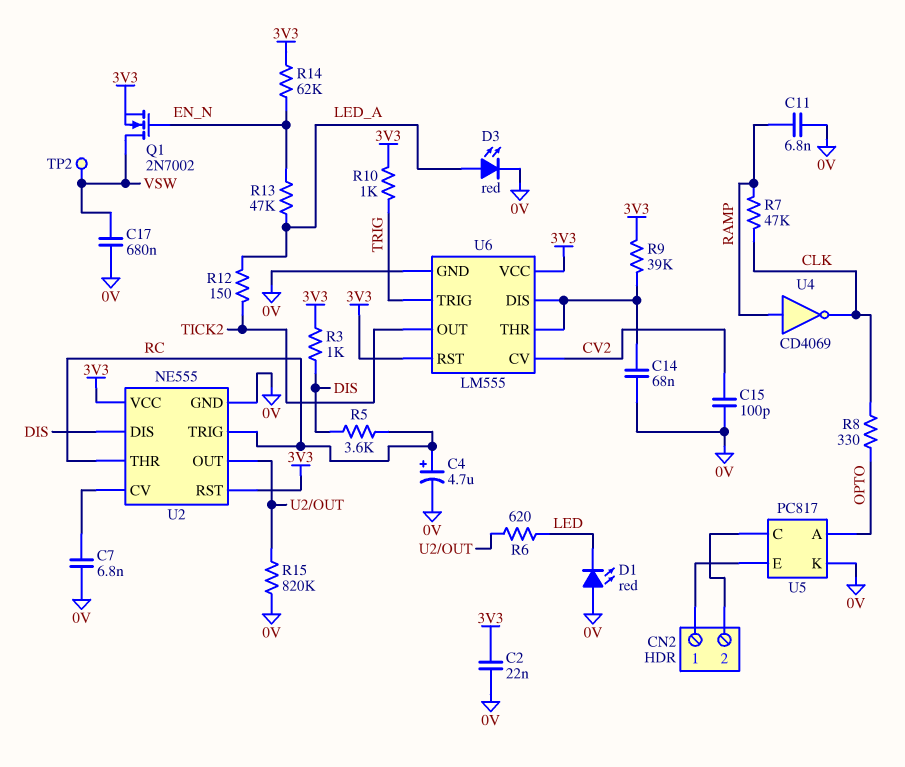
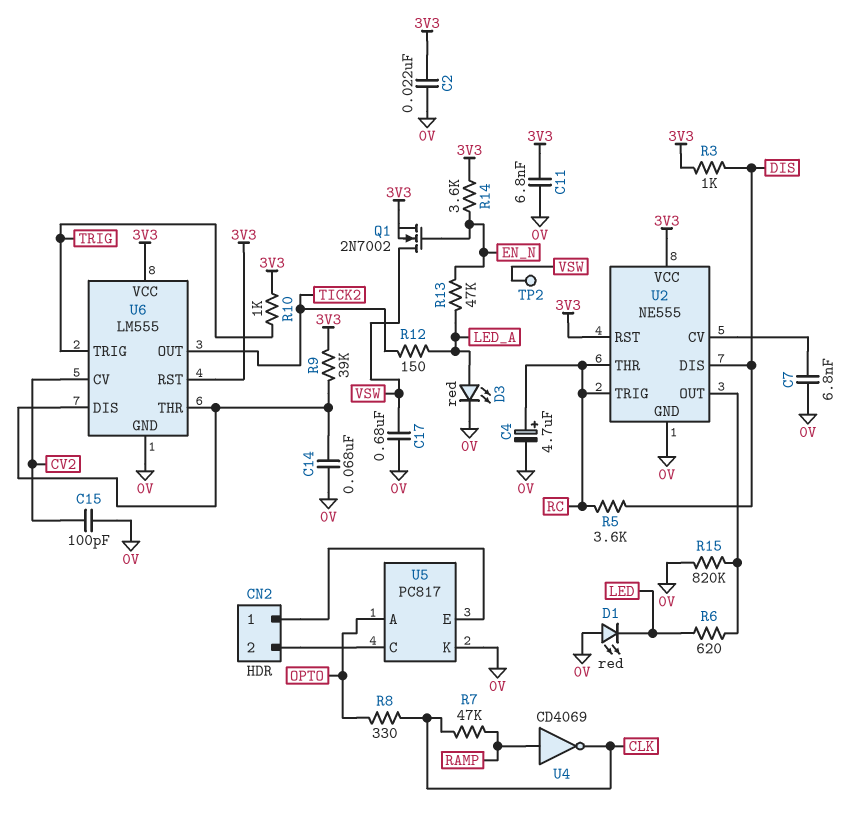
C11: 6.8nF (0V, RAMP) -> 6.8nF (0V, 3V3)
R14: 62k (3V3, EN_N) -> 3.6k (3V3, EN_N)

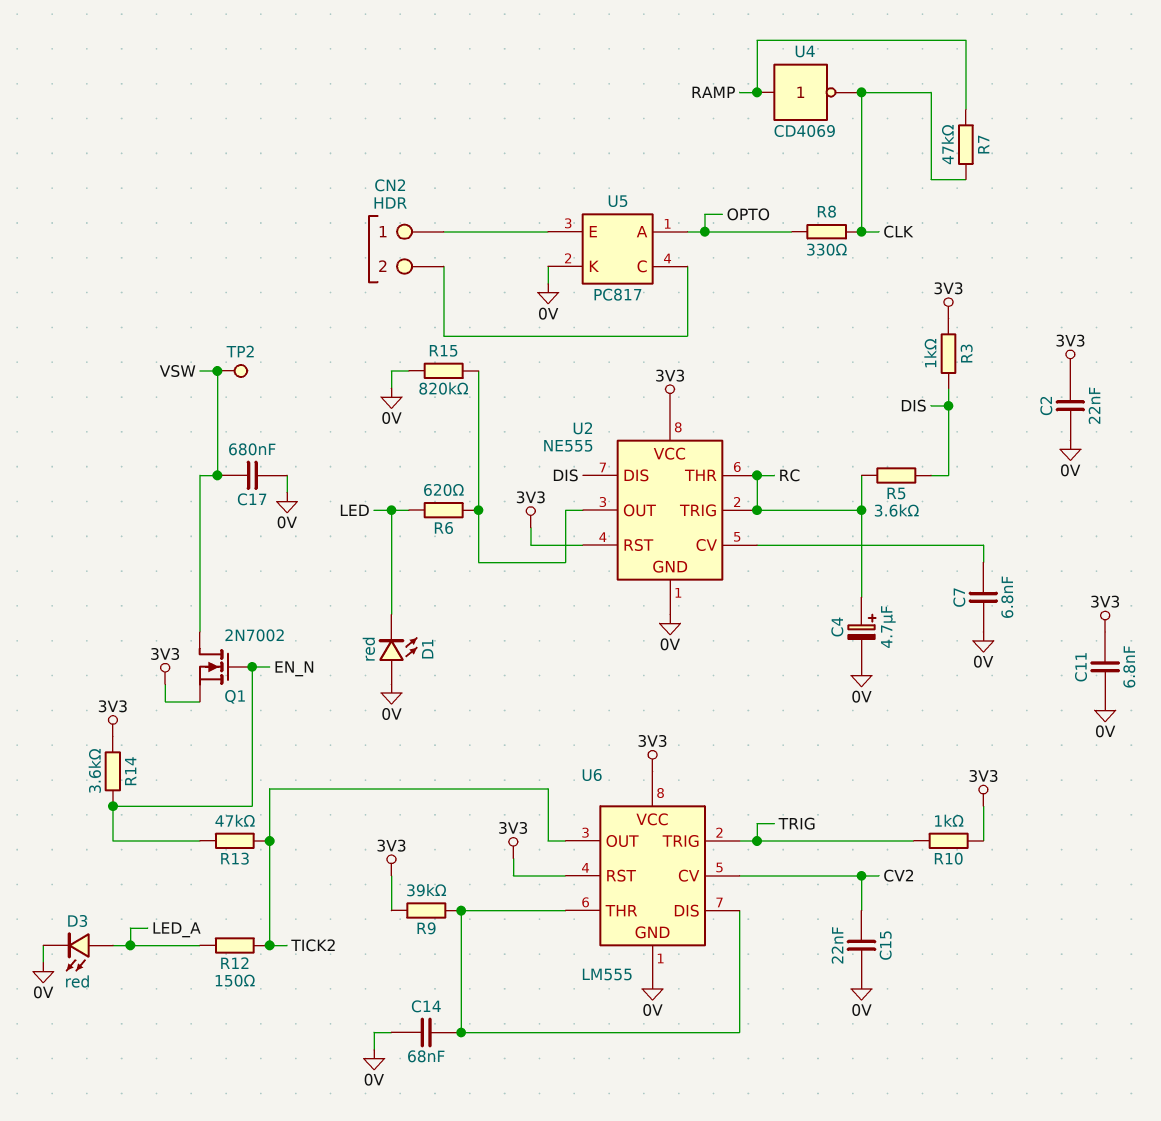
C15: 100pF (0V, CV2) -> 22nF (0V, CV2)
R13: 47k (EN_N, LED_A) -> 47k (EN_N, TICK2)

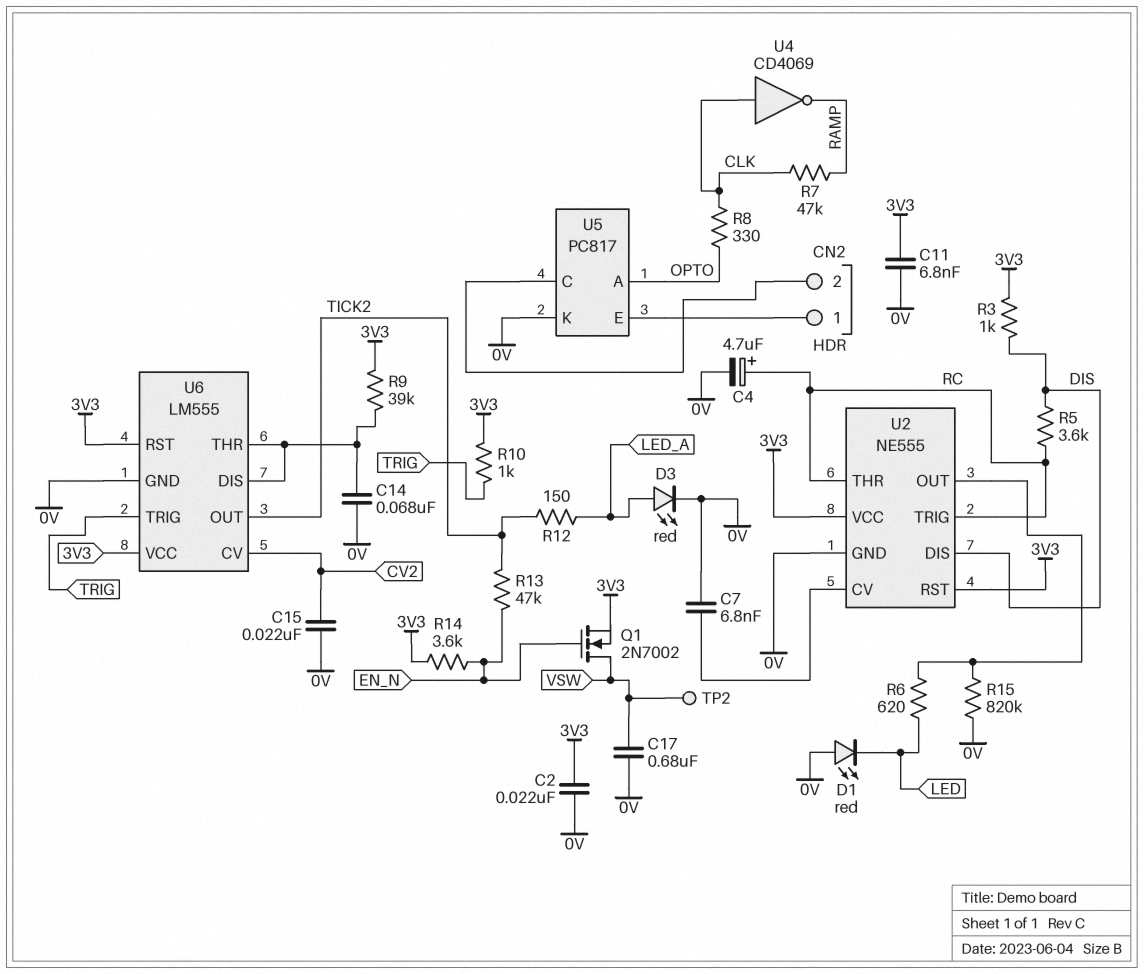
U4: NOT CD4069 (in RAMP, out CLK) -> NOT CD4069 (in CLK, out RAMP)

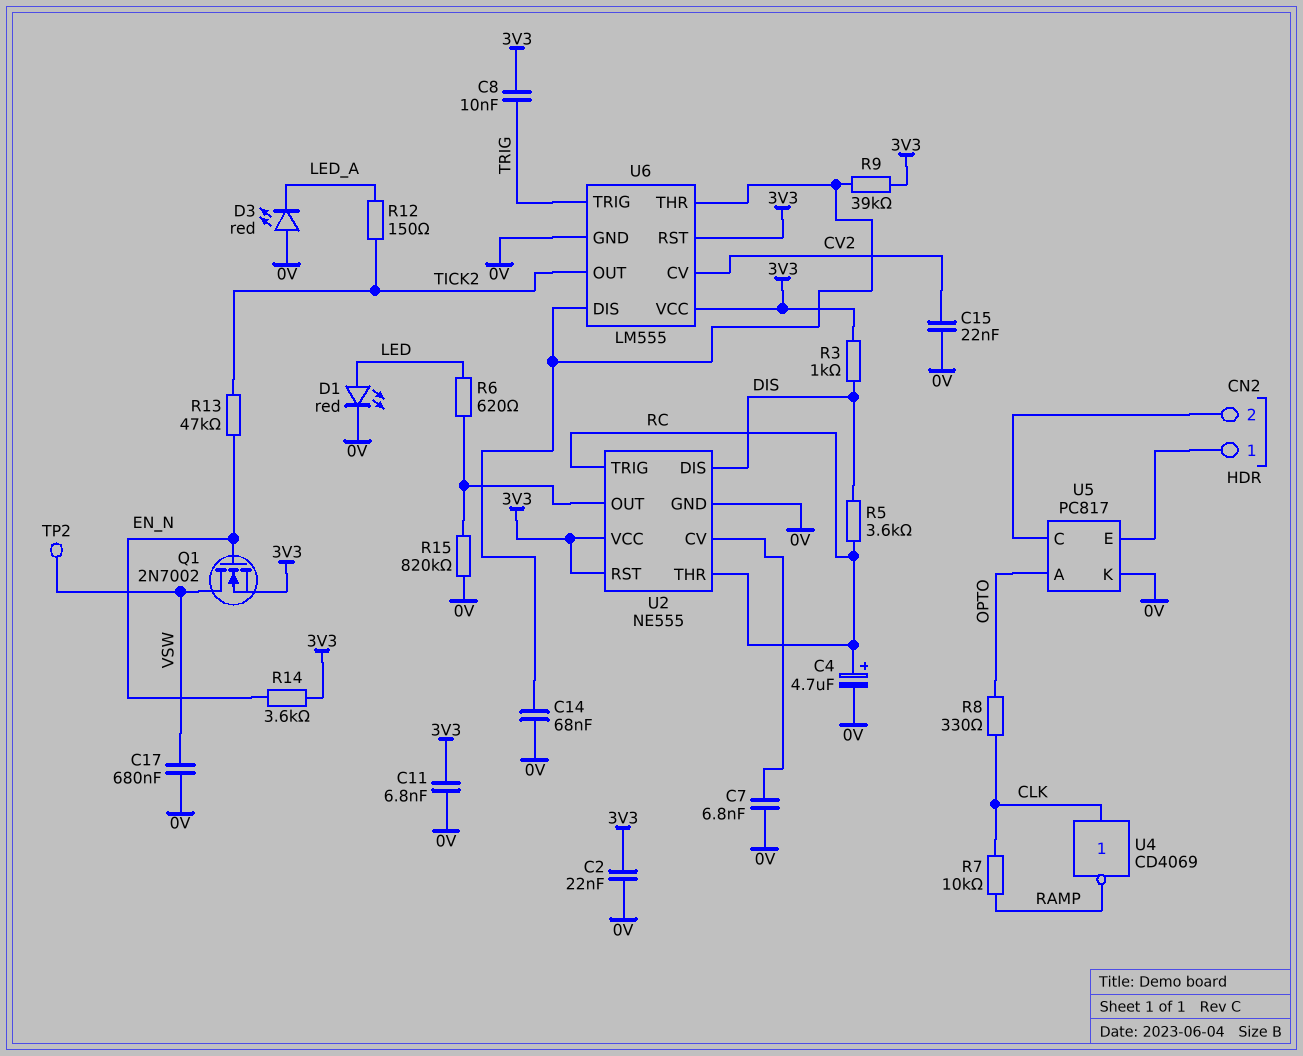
C8: none -> 10nF (3V3, TRIG)
D1: LED red (A 0V, K LED) -> LED red (A LED, K 0V)
D3: LED red (A LED_A, K 0V) -> LED red (A 0V, K LED_A)
R7: 47k (CLK, RAMP) -> 10k (CLK, RAMP)
R10: 1k (3V3, TRIG) -> none

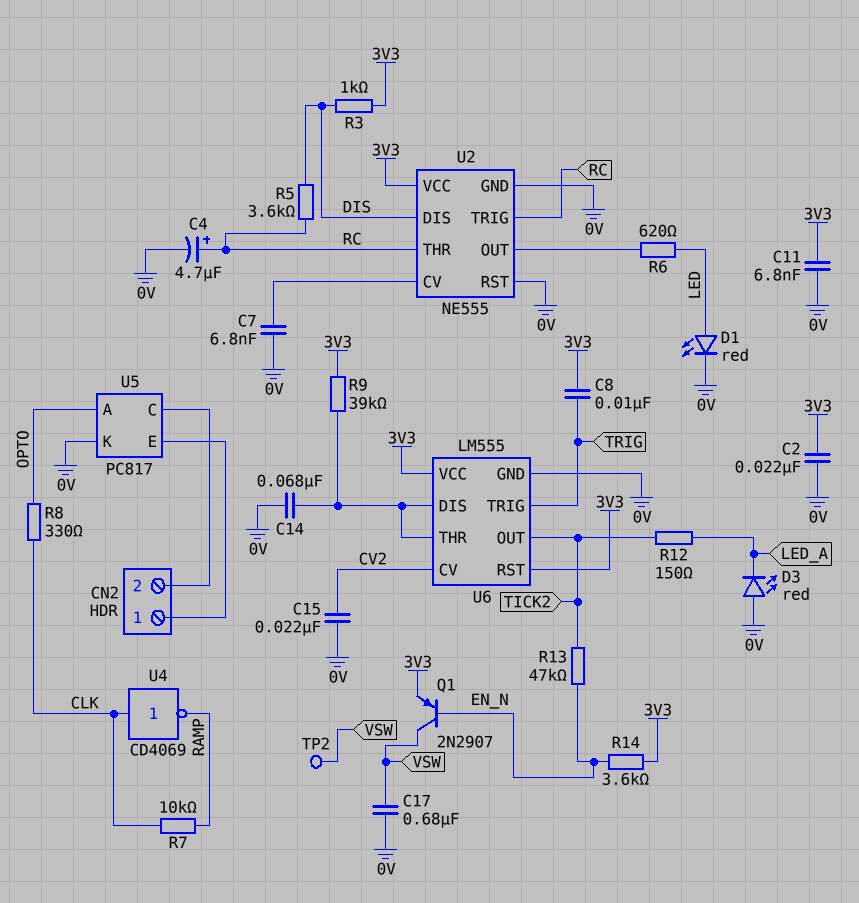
Q1: NMOS 2N7002 (G EN_N, D VSW, S 3V3) -> PNP 2N2907 (B EN_N, C VSW, E 3V3)
R15: 820k (0V, U2/OUT) -> none
U2 pin RST: 3V3 -> 0V

